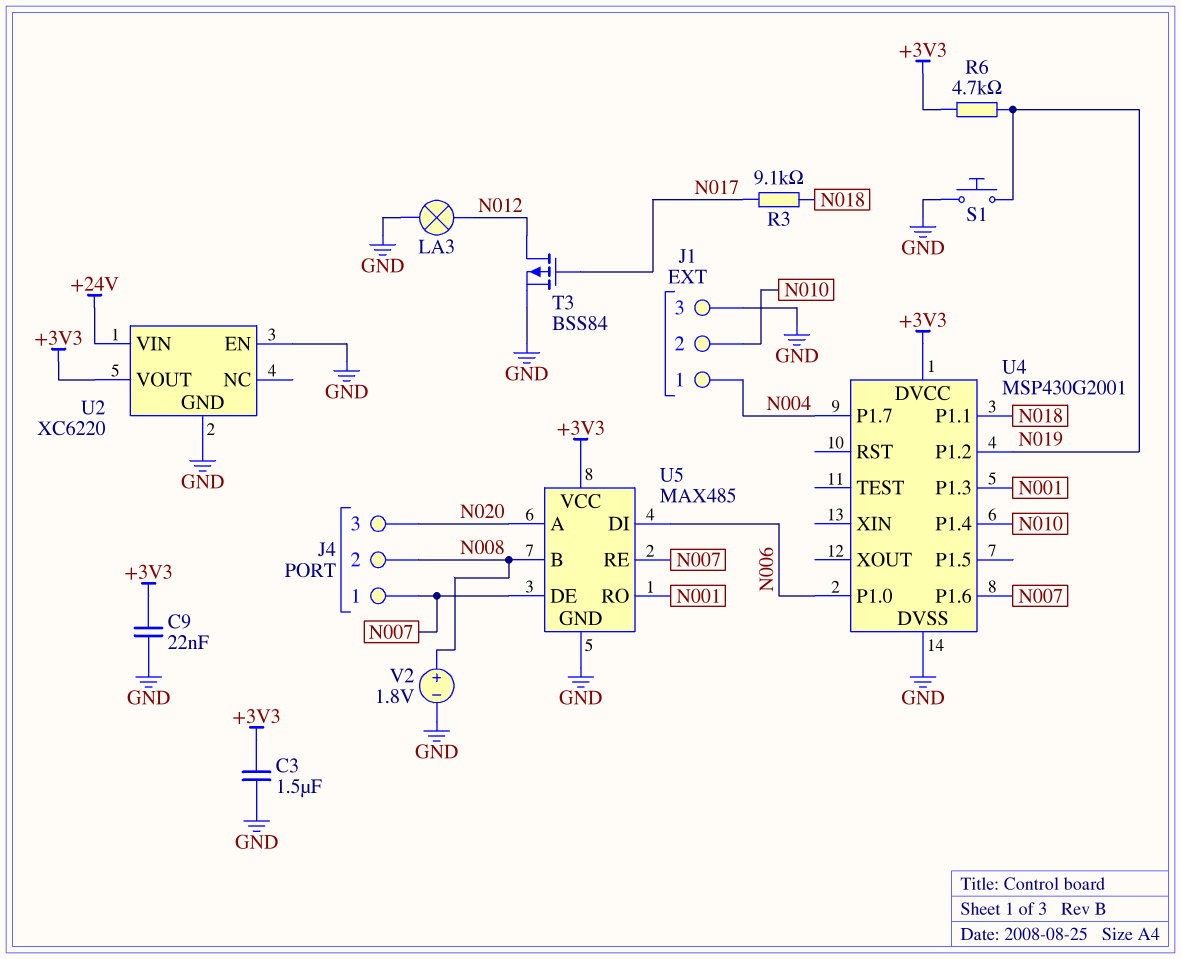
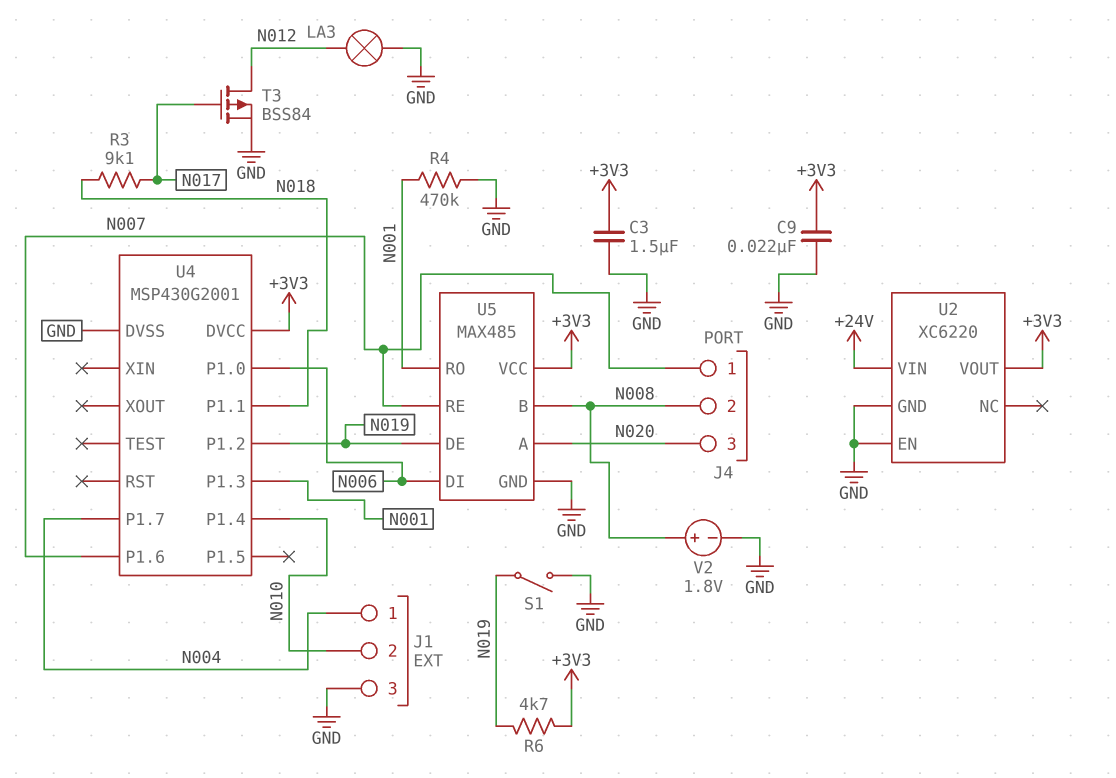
R4: none -> 470k (GND, N001)
S1: button (GND, N019) -> switch (GND, N019)
U5 pin DE: N007 -> N019

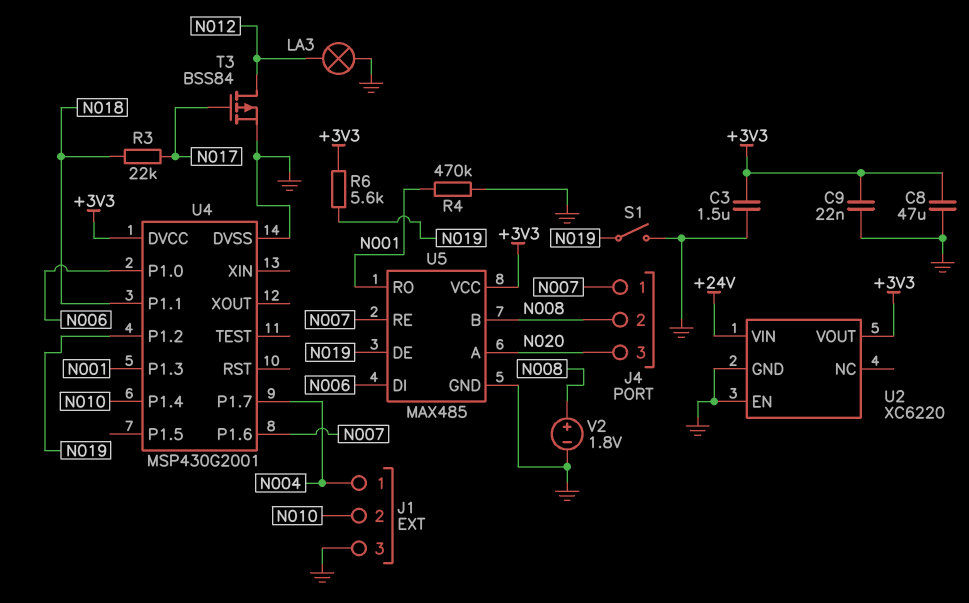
C8: none -> 47uF (+3V3, GND)
R3: 9.1k (N017, N018) -> 22k (N017, N018)
R6: 4.7k (+3V3, N019) -> 5.6k (+3V3, N019)

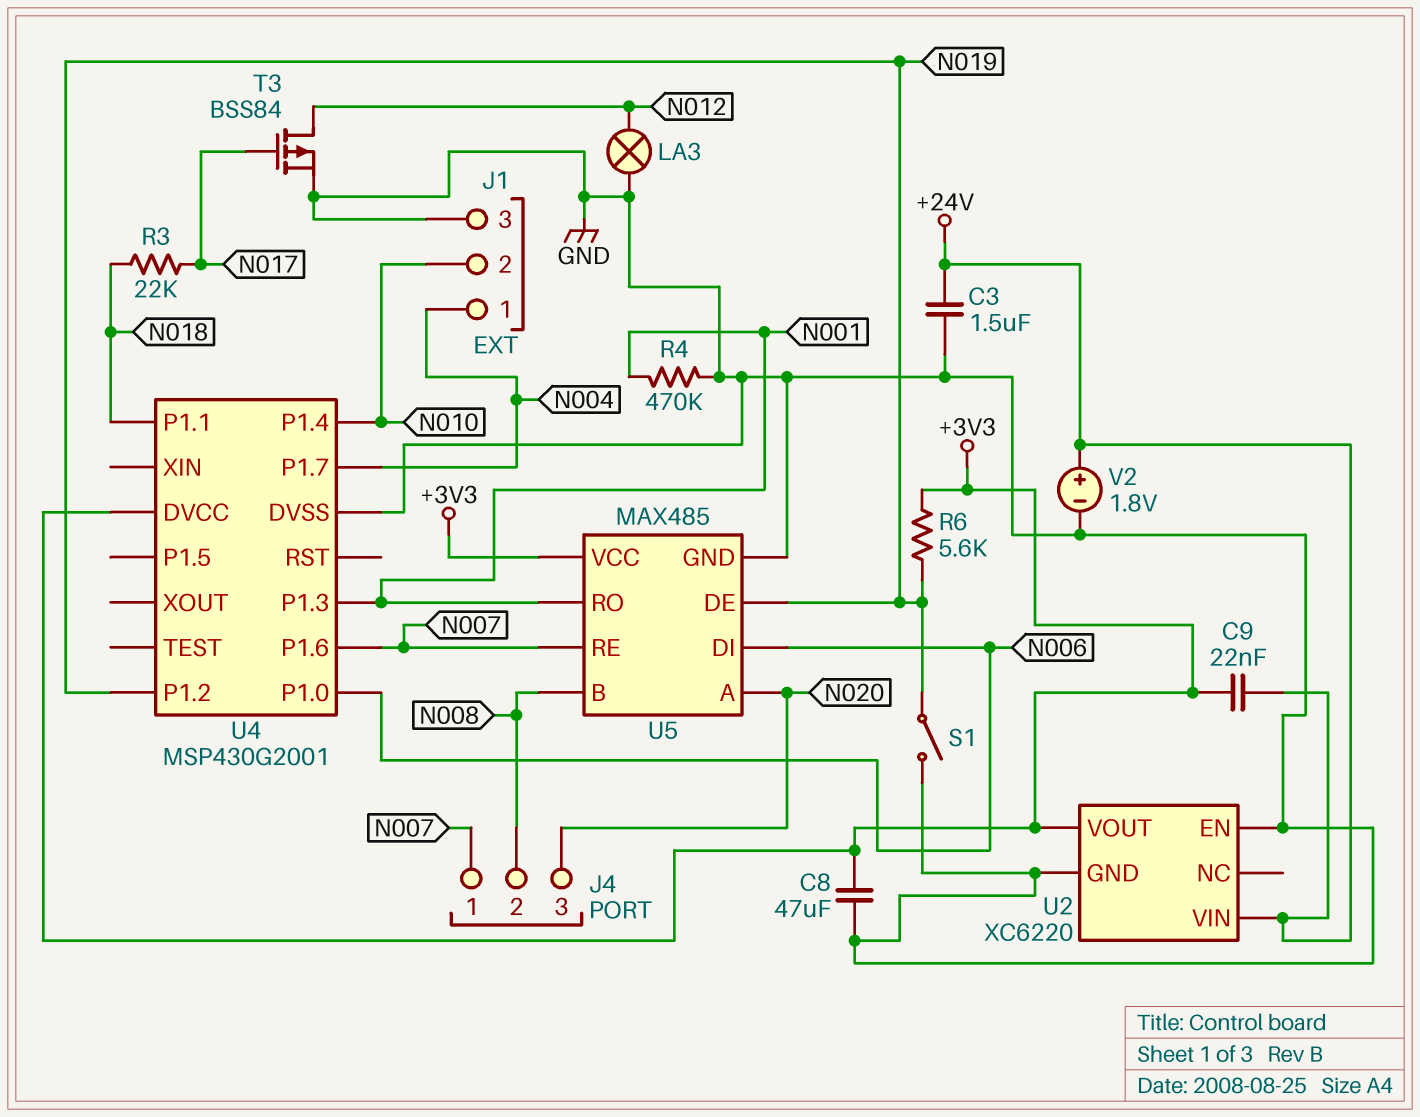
C3: 1.5uF (+3V3, GND) -> 1.5uF (+24V, GND)
C9: 22nF (+3V3, GND) -> 22nF (+3V3, +24V)
V2: 1.8V (plus N008, minus GND) -> 1.8V (plus +24V, minus GND)

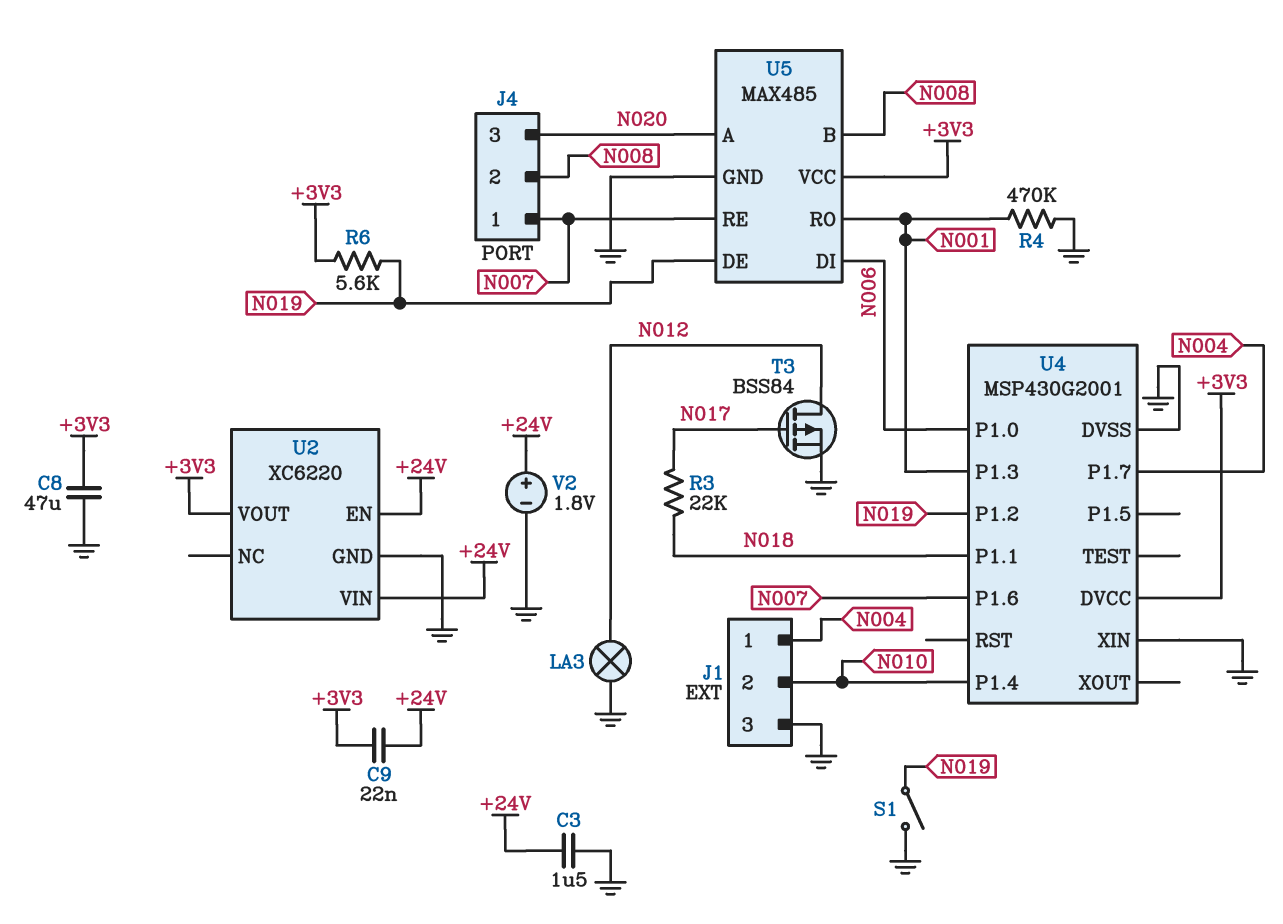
U2 pin EN: GND -> +24V
U4 pin XIN: none -> GND

